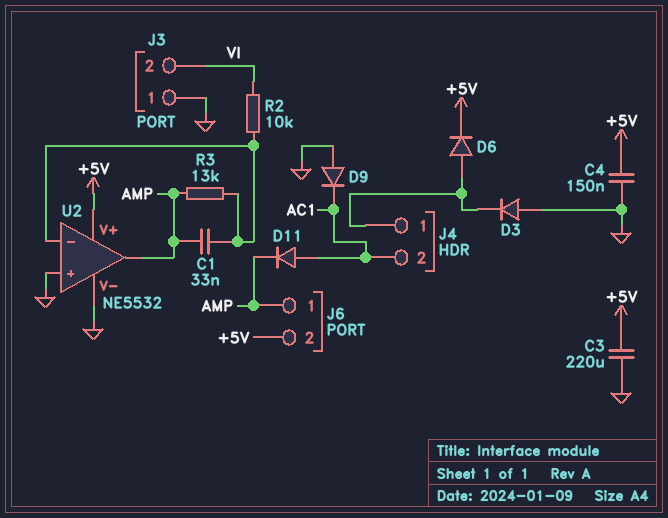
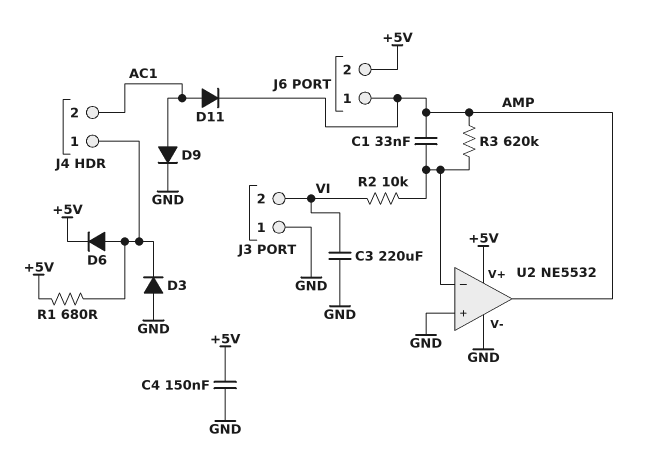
C3: 220uF (+5V, GND) -> 220uF (GND, VI)
D9: diode (A GND, K AC1) -> diode (A AC1, K GND)
R1: none -> 680 (+5V, J4/1)
R3: 13k (AMP, U2/in-) -> 620k (AMP, U2/in-)

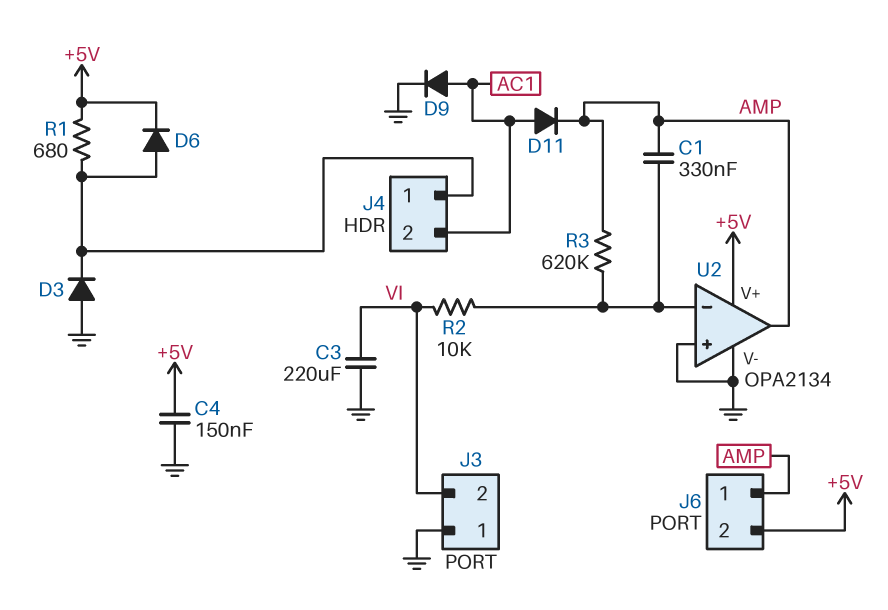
C1: 33nF (AMP, U2/in-) -> 330nF (AMP, U2/in-)
U2: NE5532 -> OPA2134

